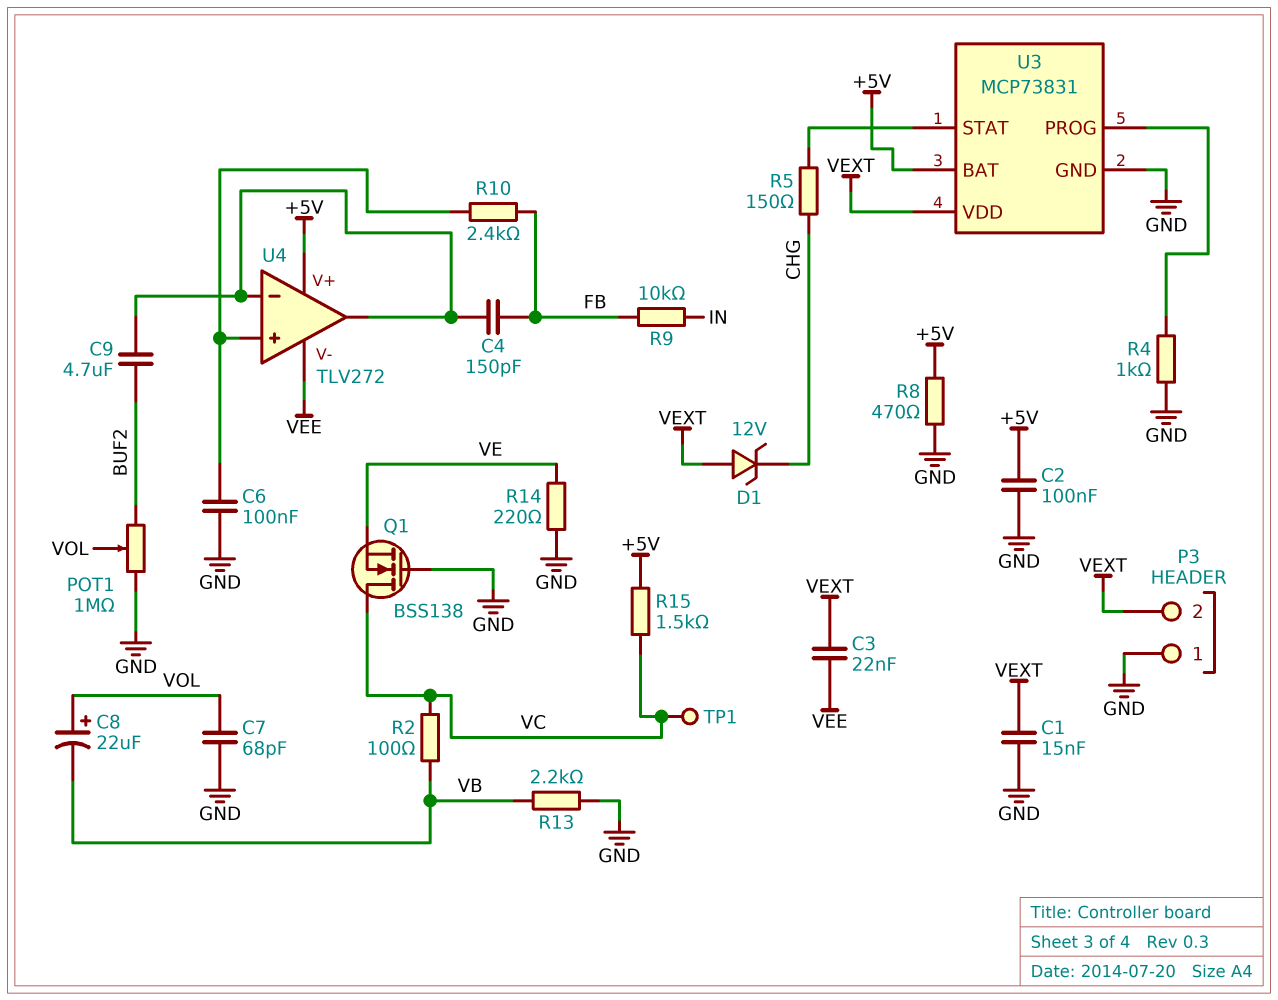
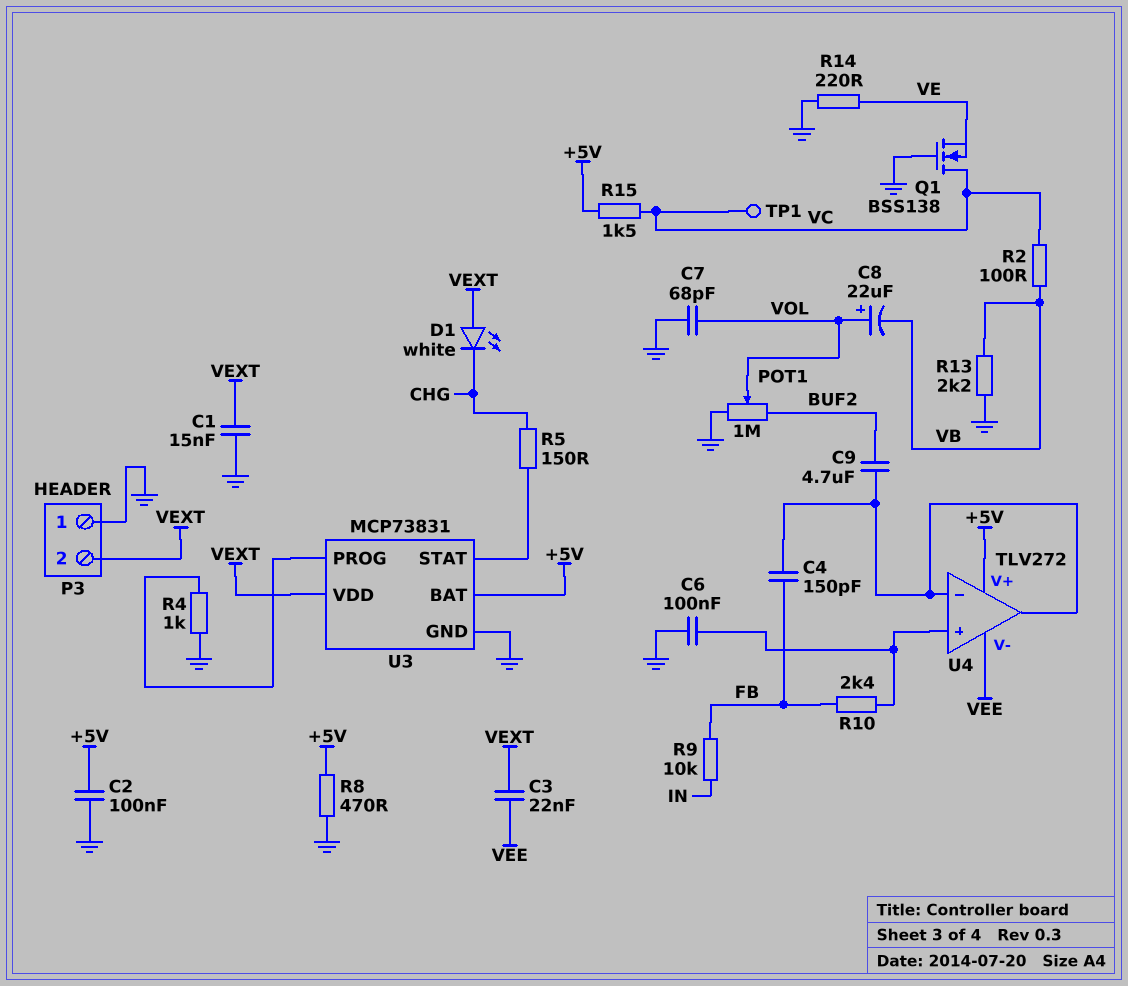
D1: zener 12V (A VEXT, K CHG) -> LED white (A VEXT, K CHG)

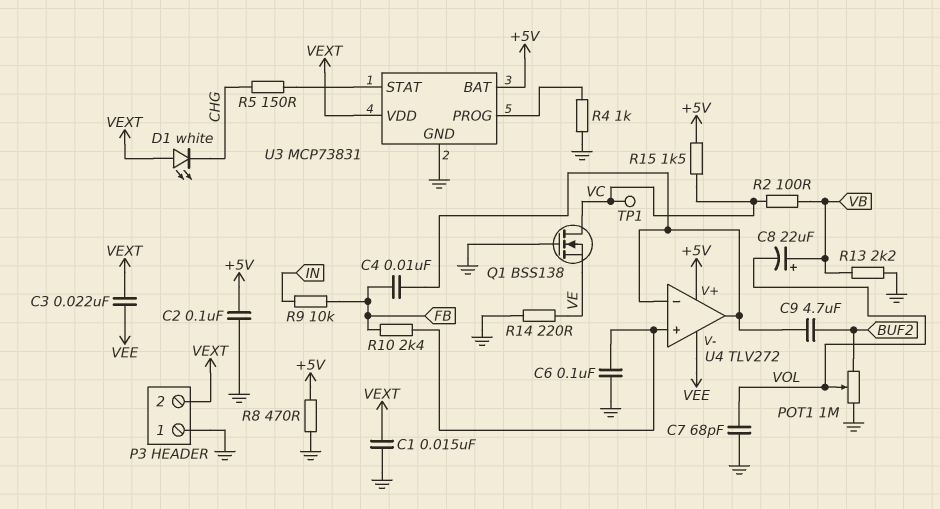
C4: 150pF (FB, U4/in-) -> 10nF (FB, U4/in-)
C8: 22uF (plus VOL, minus VB) -> 22uF (plus VB, minus VOL)

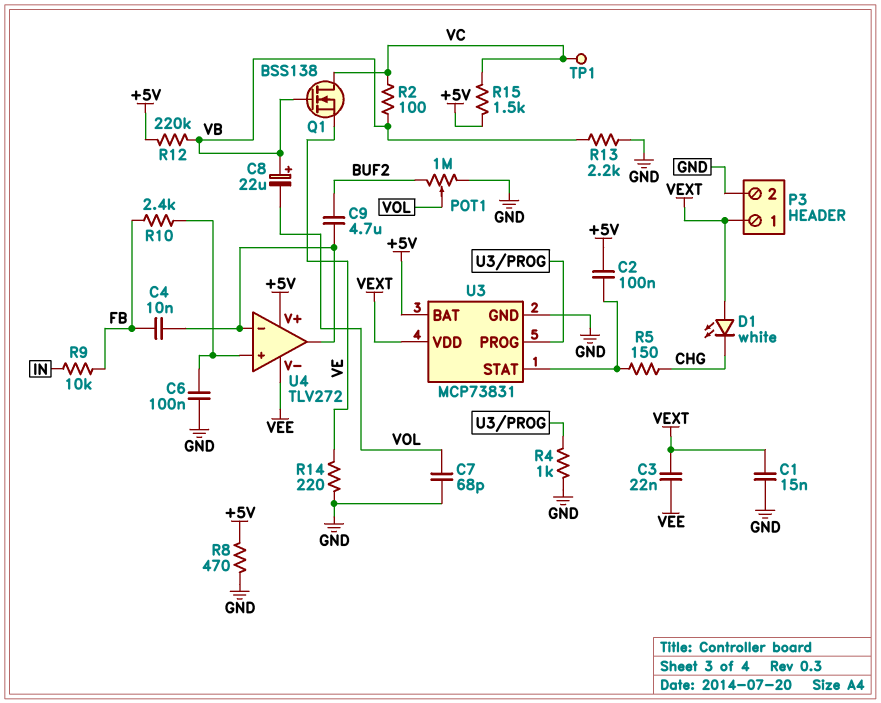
C2: 100nF (+5V, GND) -> 100nF (+5V, U3/STAT)
P3 pin 1: GND -> VEXT
P3 pin 2: VEXT -> GND
Q1: NMOS BSS138 (G GND, D VC, S VE) -> NMOS BSS138 (G VB, D VC, S VE)
R12: none -> 220k (+5V, VB)

